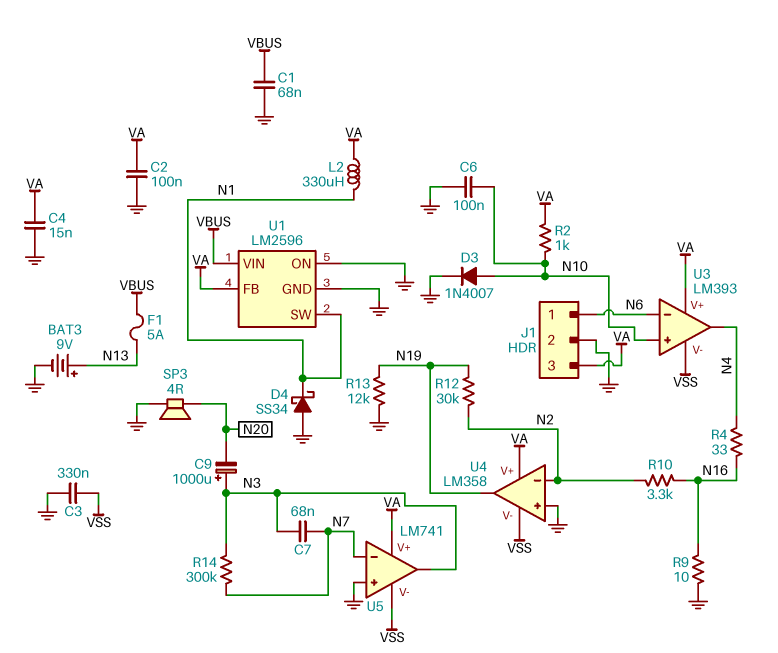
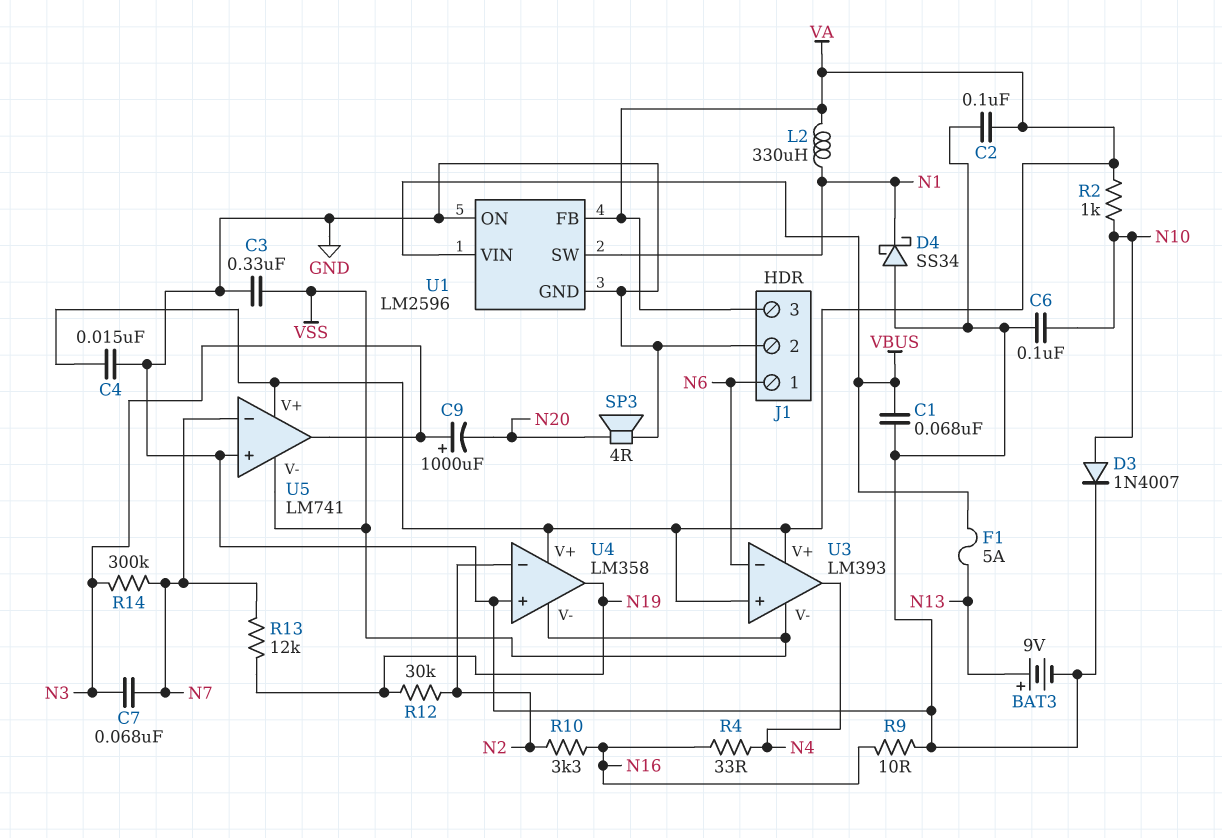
R13: 12k (GND, N19) -> 12k (N7, N19)
U3 pin in+: N10 -> VA

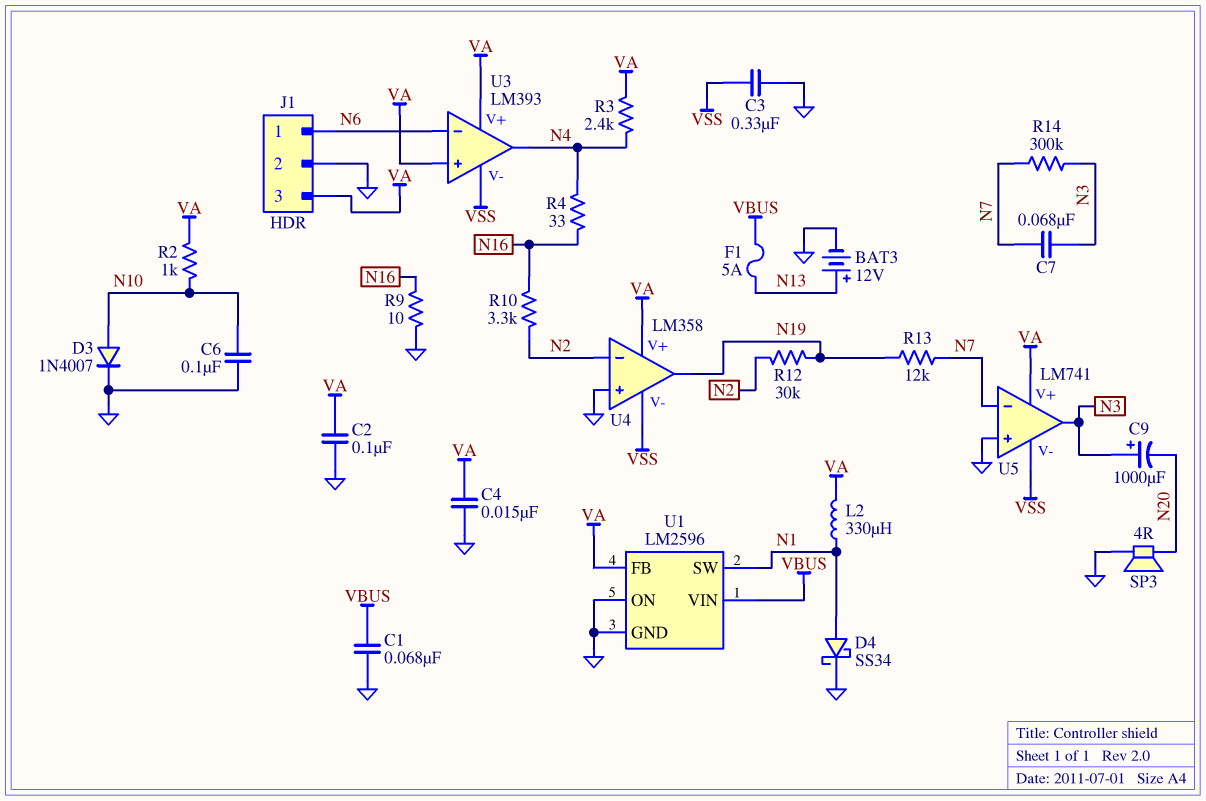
BAT3: 9V (plus N13, minus GND) -> 12V (plus N13, minus GND)
D4: schottky SS34 (A GND, K N1) -> schottky SS34 (A N1, K GND)
R3: none -> 2.4k (N4, VA)

